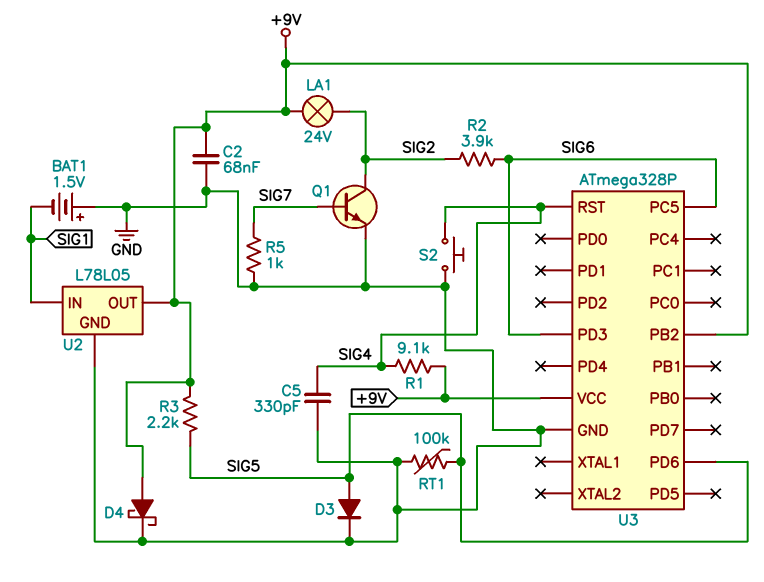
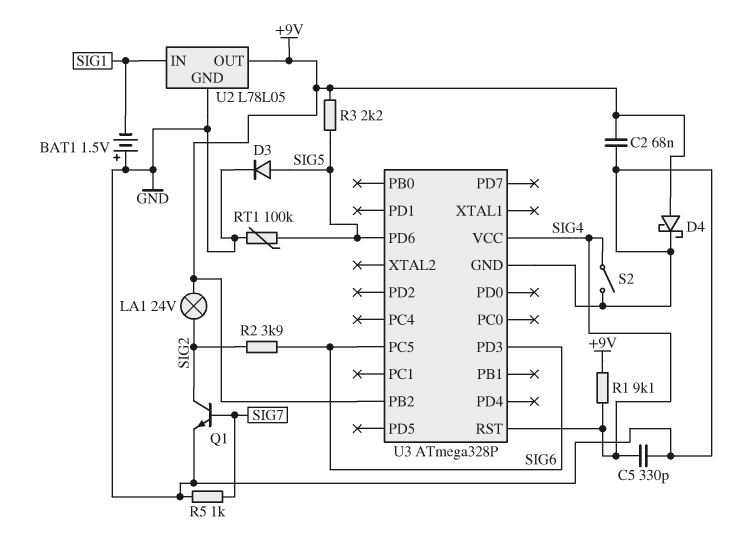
S2: button (GND, SIG4) -> switch (GND, SIG4)
U3 pin VCC: +9V -> SIG4

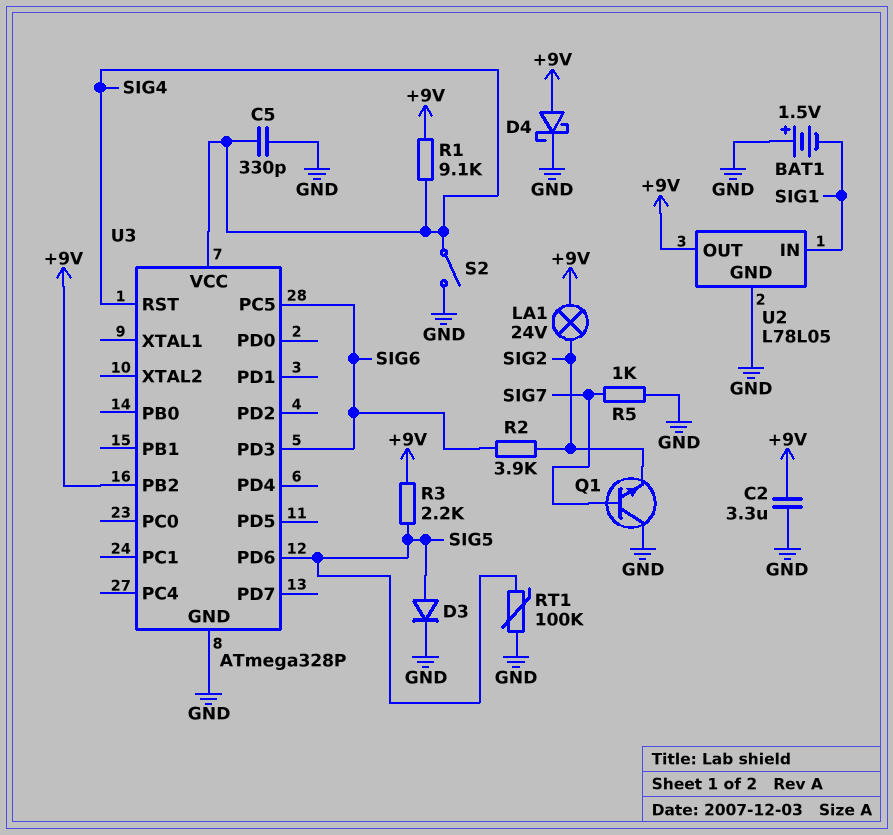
C2: 68nF (+9V, GND) -> 3.3uF (+9V, GND)
Q1: NPN (B SIG7, C SIG2, E GND) -> NPN (B SIG7, C GND, E SIG2)

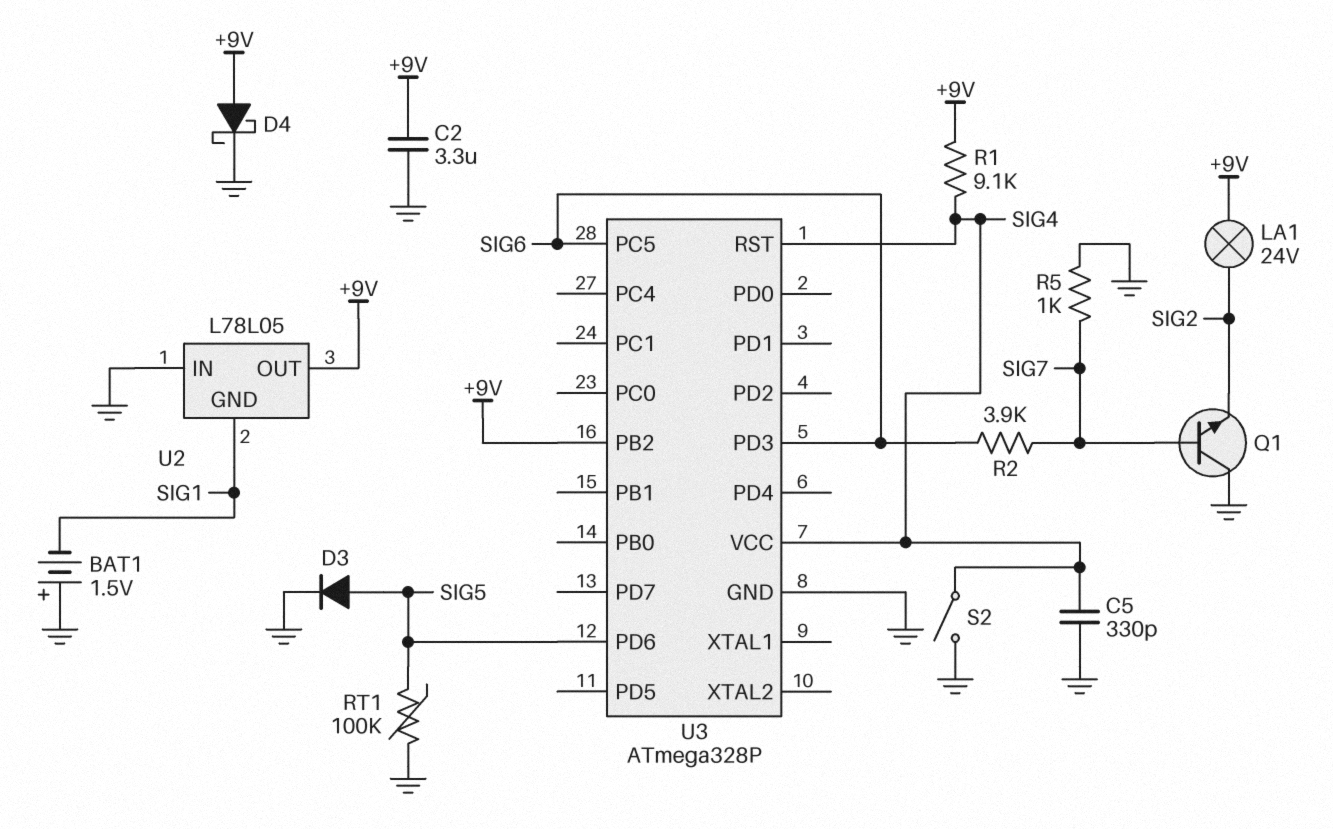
R2: 3.9k (SIG2, SIG6) -> 3.9k (SIG6, SIG7)
R3: 2.2k (+9V, SIG5) -> none
U2 pin GND: GND -> SIG1
U2 pin IN: SIG1 -> GND

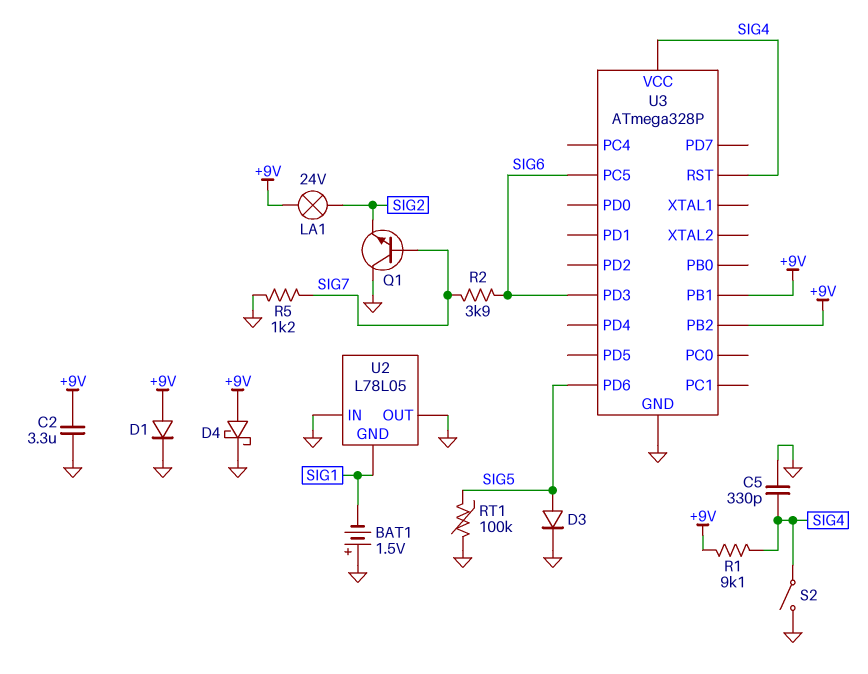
D1: none -> diode (A +9V, K GND)
R5: 1k (GND, SIG7) -> 1.2k (GND, SIG7)
U2 pin OUT: +9V -> GND
U3 pin PB1: none -> +9V

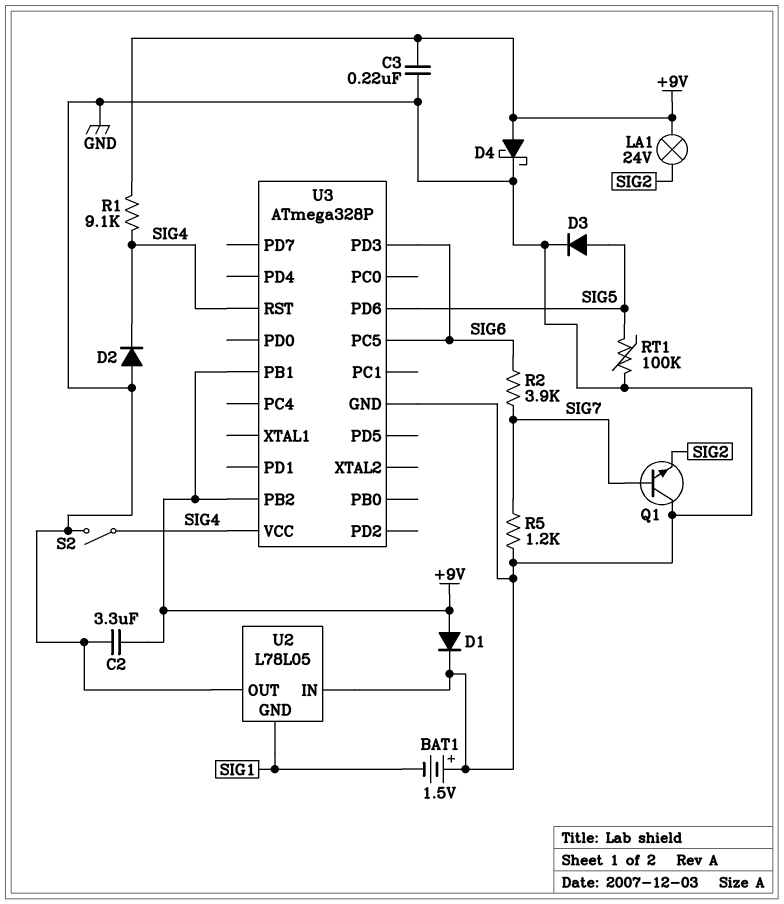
C3: none -> 220nF (+9V, GND)
C5: 330pF (GND, SIG4) -> none
D2: none -> diode (A GND, K SIG4)

